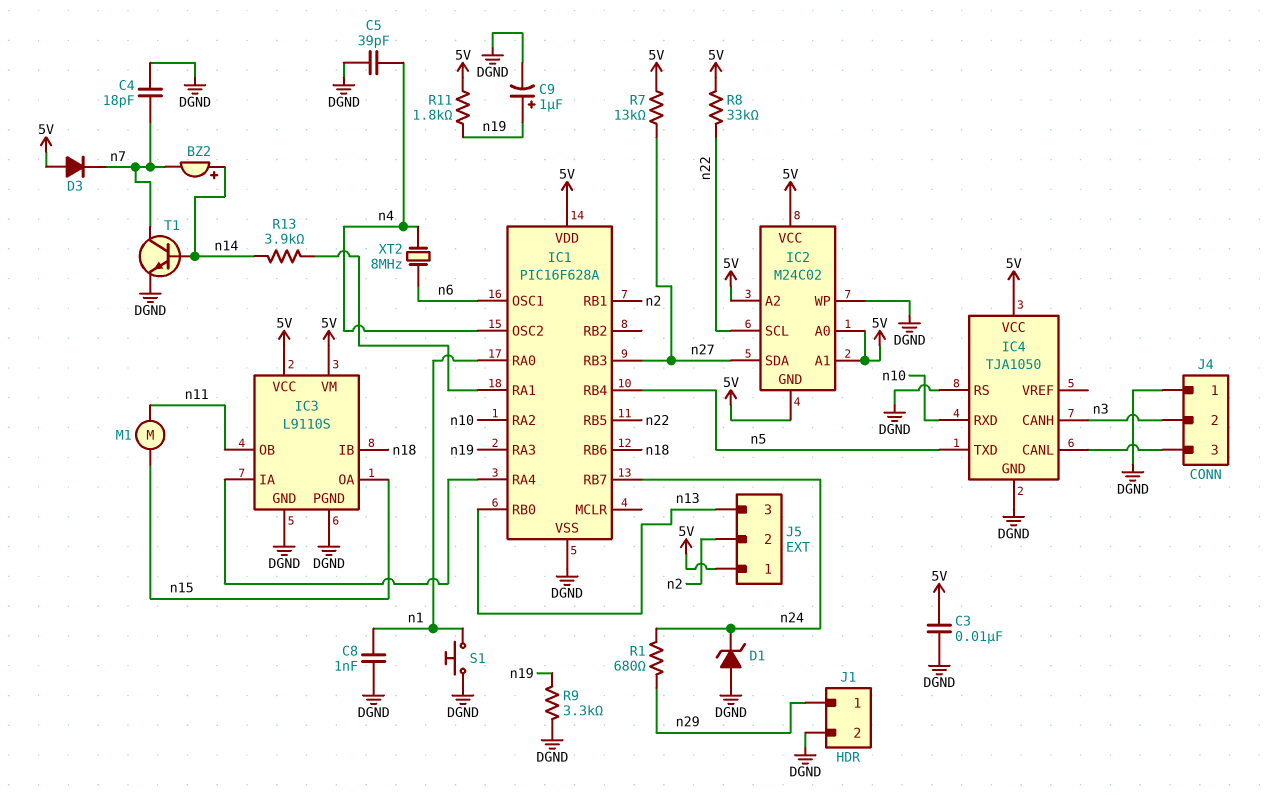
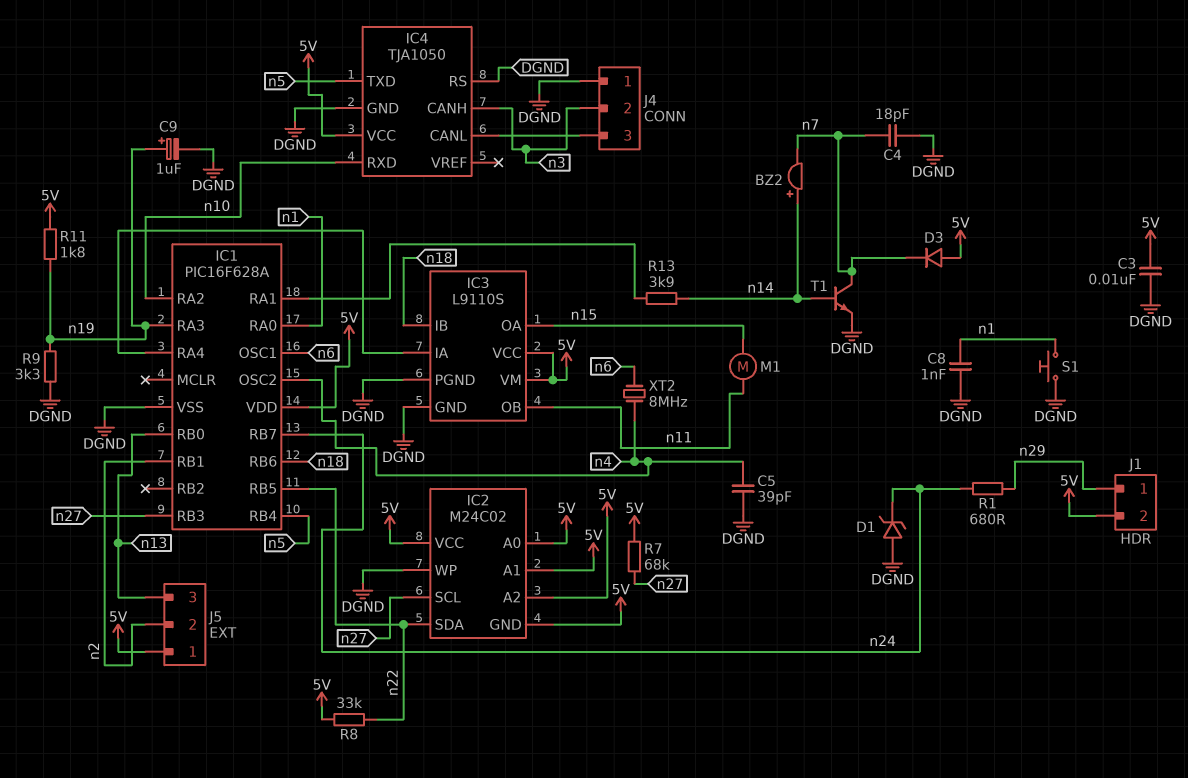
IC2 pin SCL: n22 -> n27
IC2 pin SDA: n27 -> n22
J1 pin 2: DGND -> 5V
R7: 13k (5V, n27) -> 68k (5V, n27)

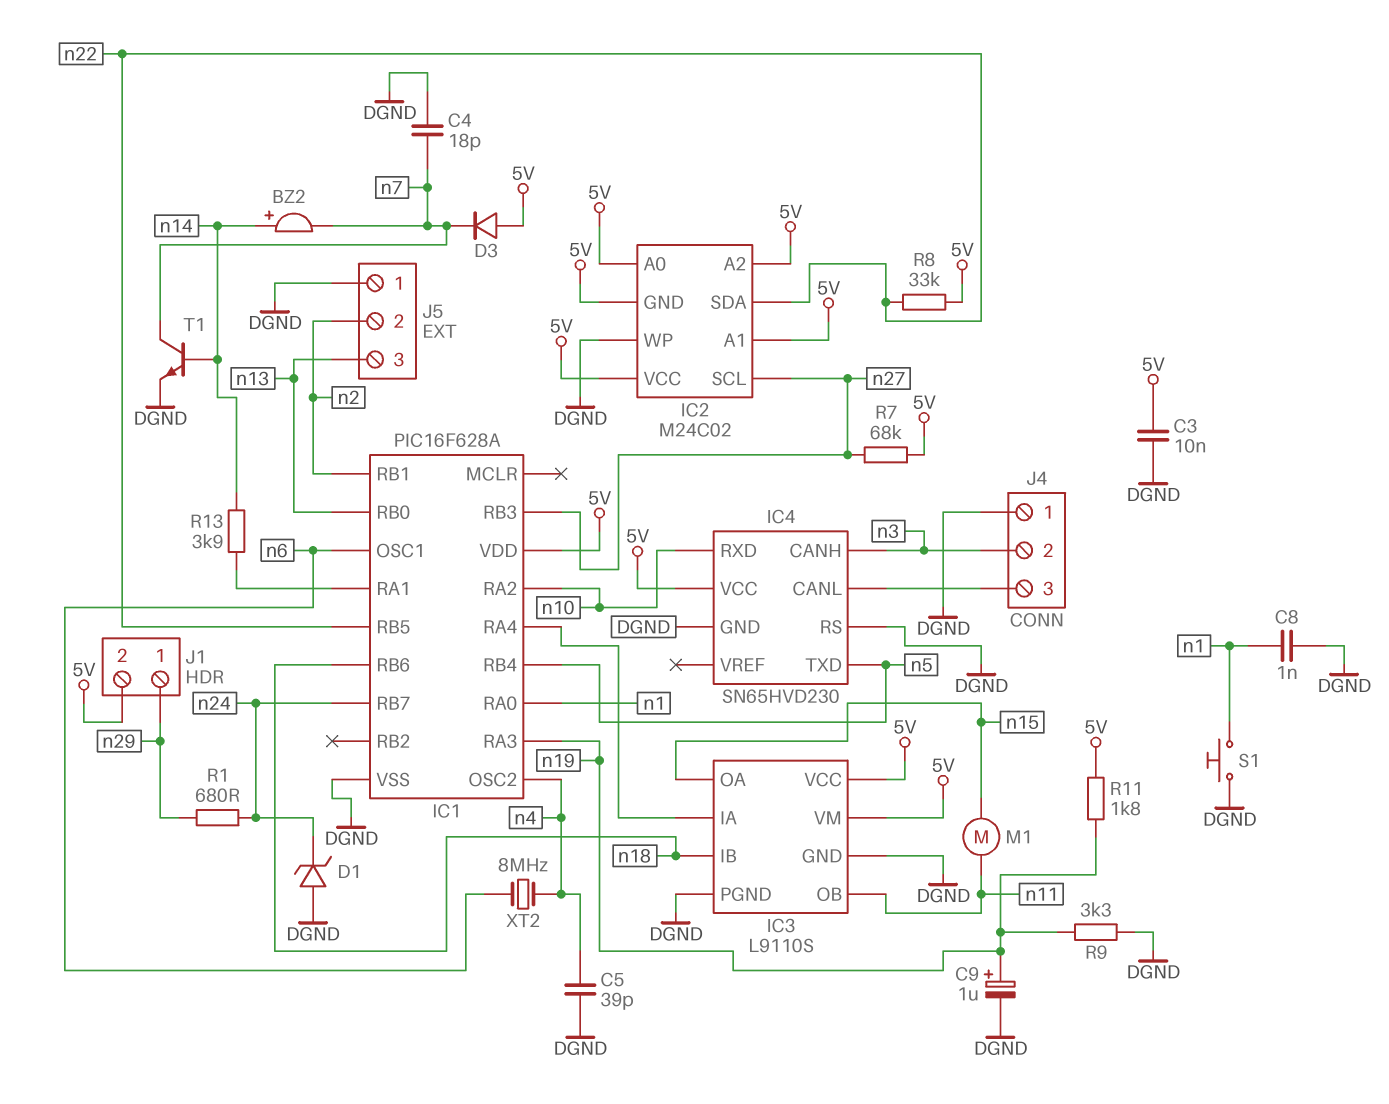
IC4: TJA1050 -> SN65HVD230
J5 pin 1: 5V -> DGND

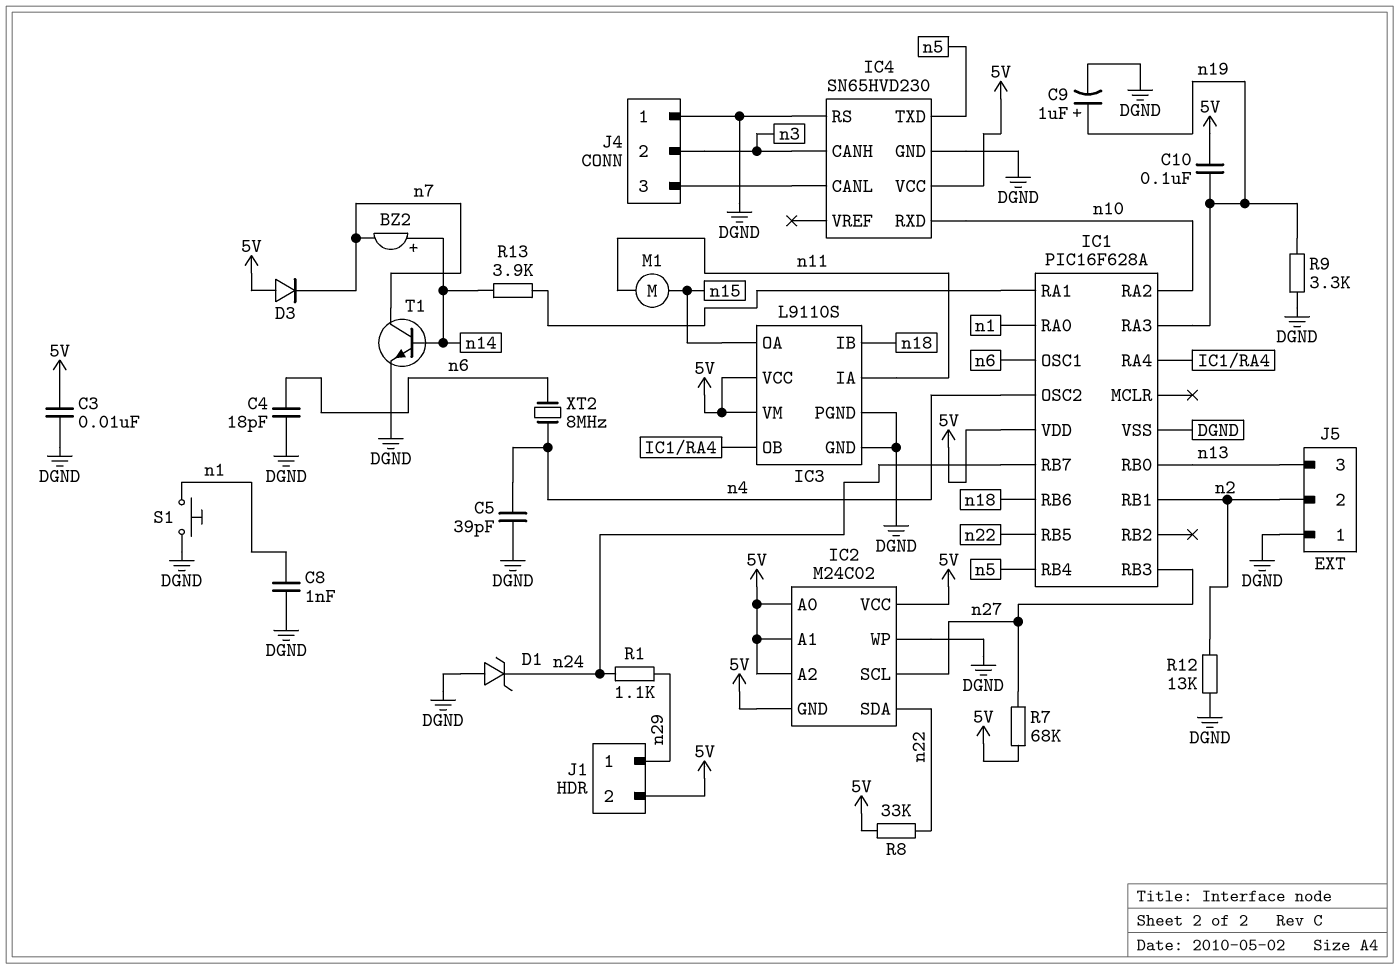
C4: 18pF (DGND, n7) -> 18pF (DGND, n6)
C10: none -> 100nF (5V, n19)
IC3 pin IA: IC1/RA4 -> n11
IC3 pin OB: n11 -> IC1/RA4
R1: 680 (n24, n29) -> 1.1k (n24, n29)
R11: 1.8k (5V, n19) -> none
R12: none -> 13k (DGND, n2)

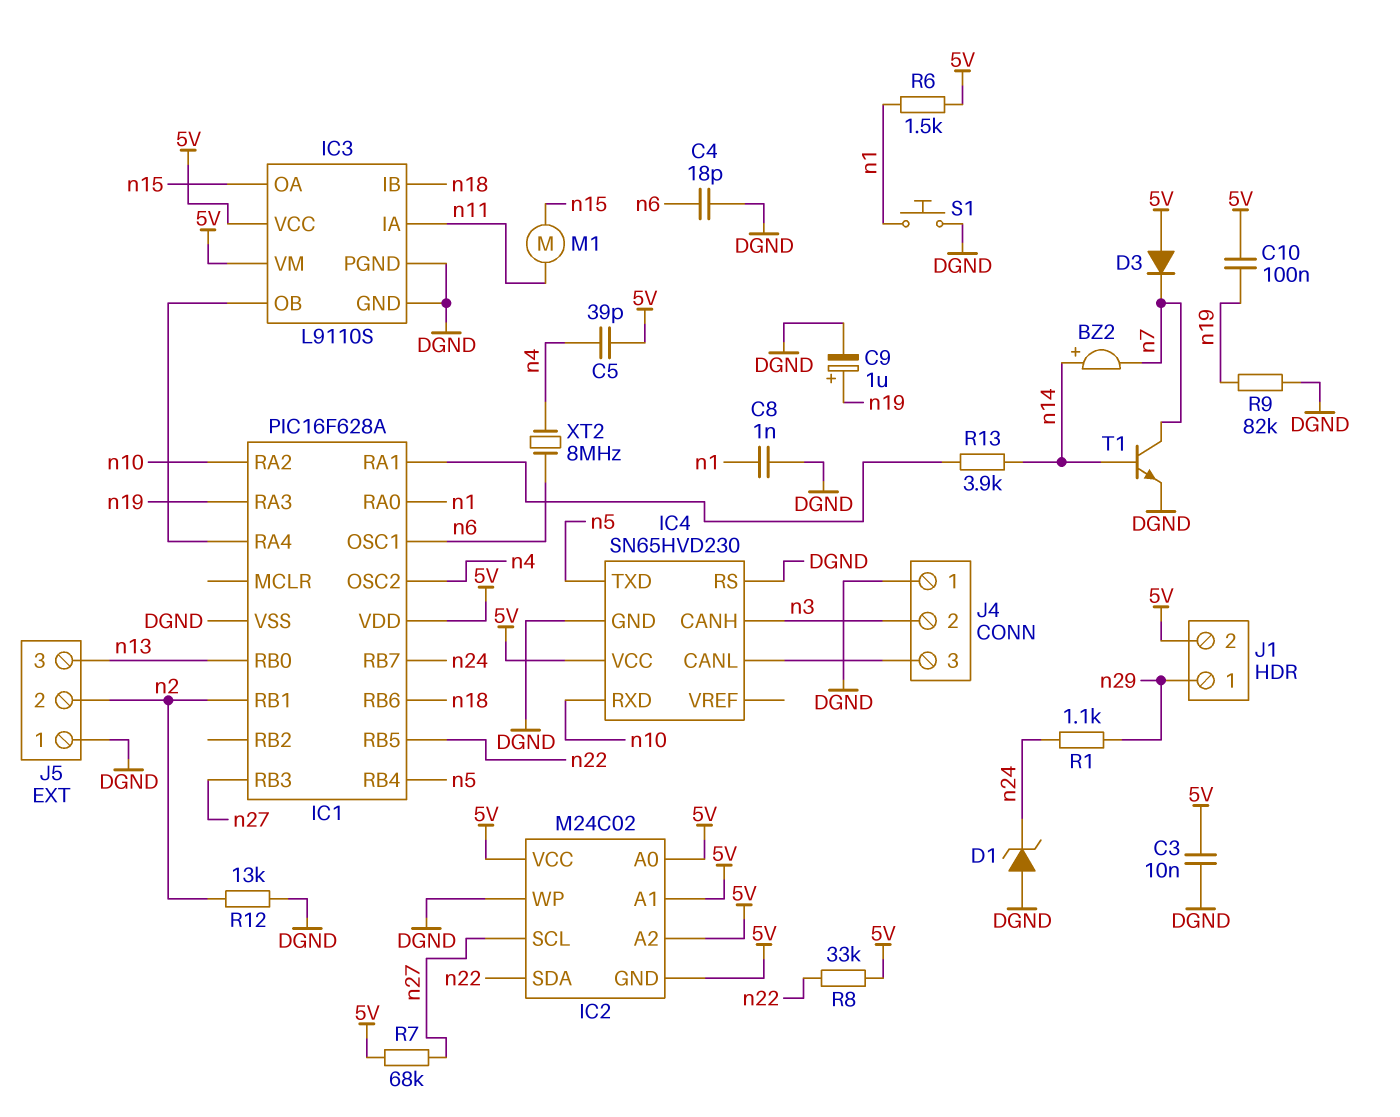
C5: 39pF (DGND, n4) -> 39pF (5V, n4)
R6: none -> 1.5k (5V, n1)
R9: 3.3k (DGND, n19) -> 82k (DGND, n19)

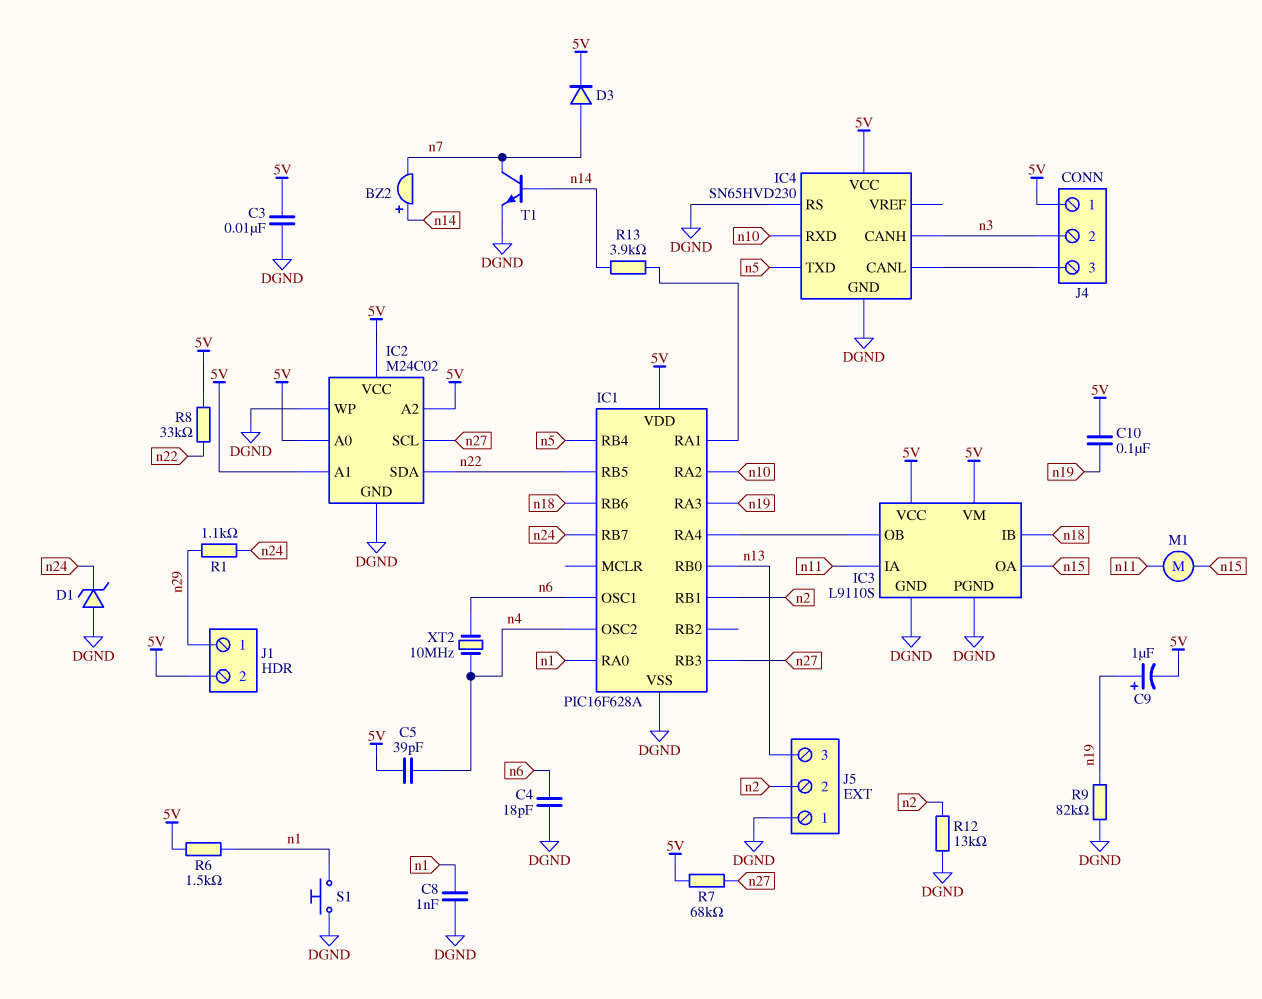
C9: 1uF (plus n19, minus DGND) -> 1uF (plus n19, minus 5V)
D3: diode (A 5V, K n7) -> diode (A n7, K 5V)
IC2 pin GND: 5V -> DGND
J4 pin 1: DGND -> 5V
XT2: 8MHz (n4, n6) -> 10MHz (n4, n6)

